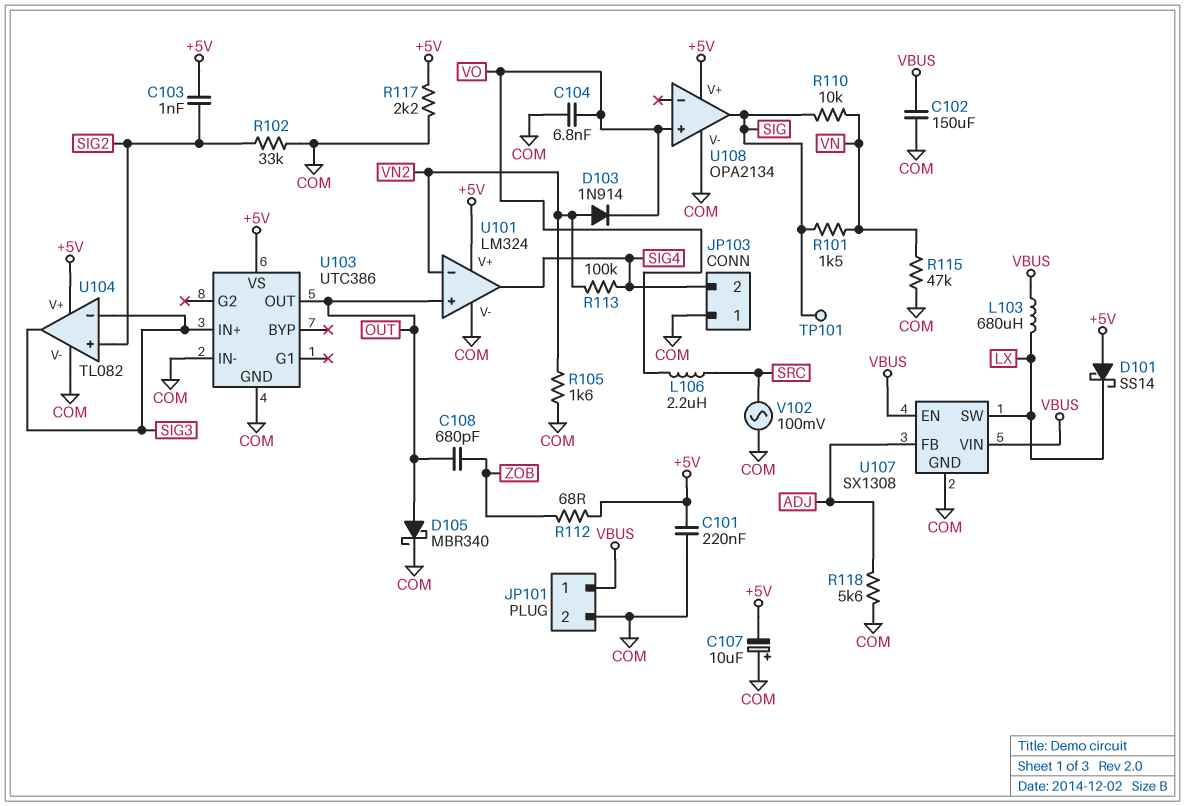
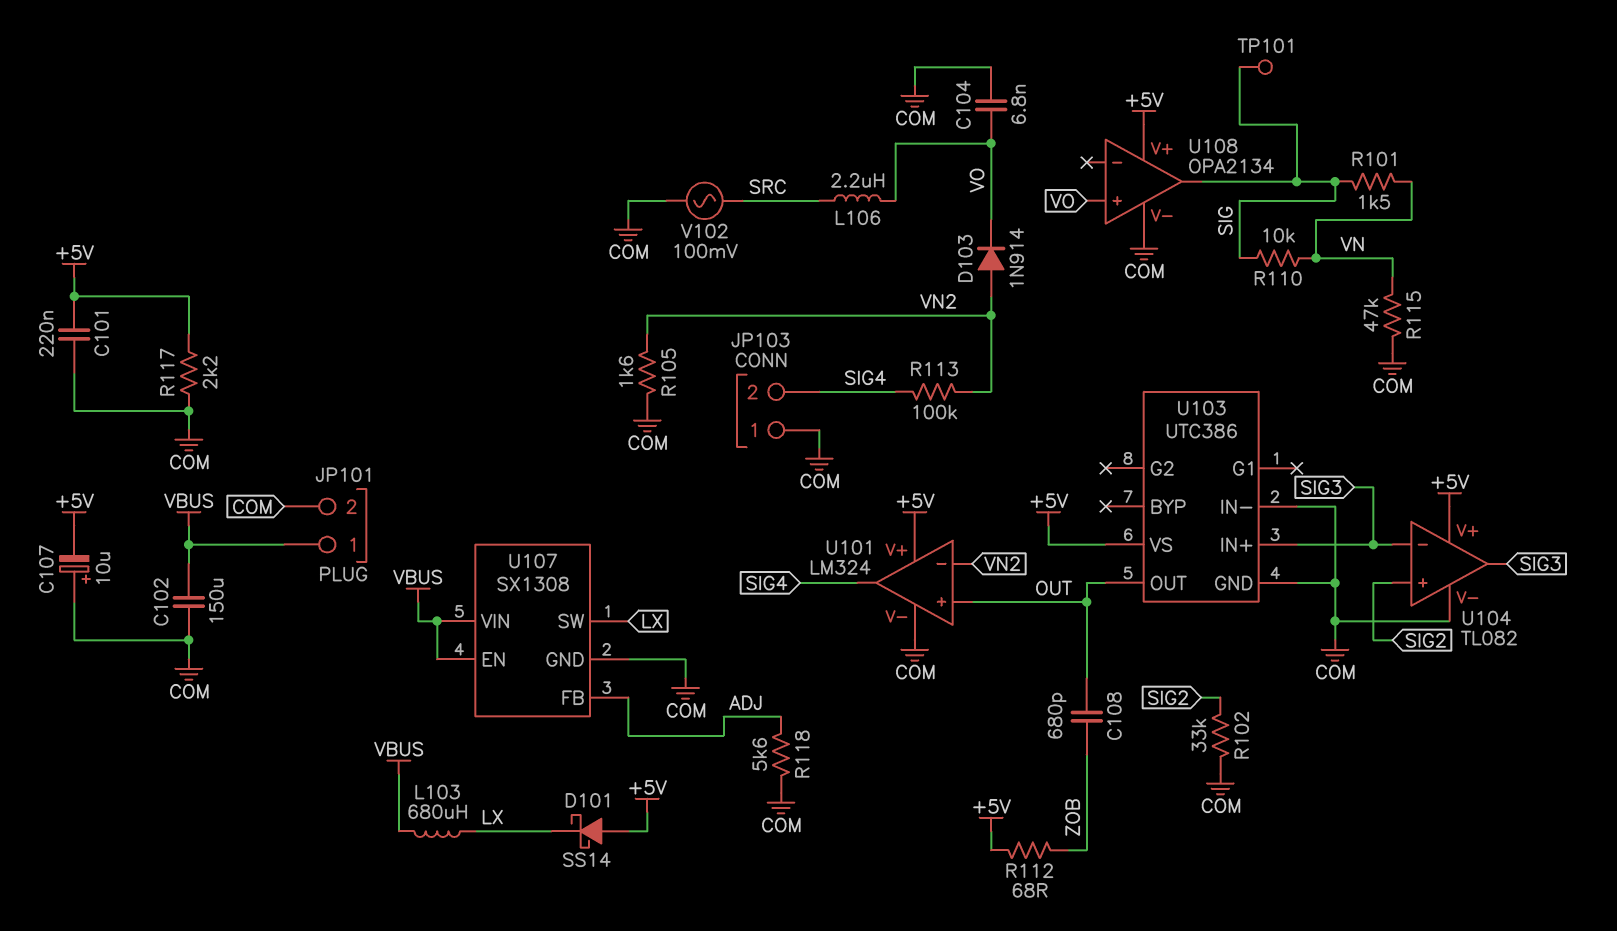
C103: 1nF (+5V, SIG2) -> none
D105: schottky MBR340 (A OUT, K COM) -> none

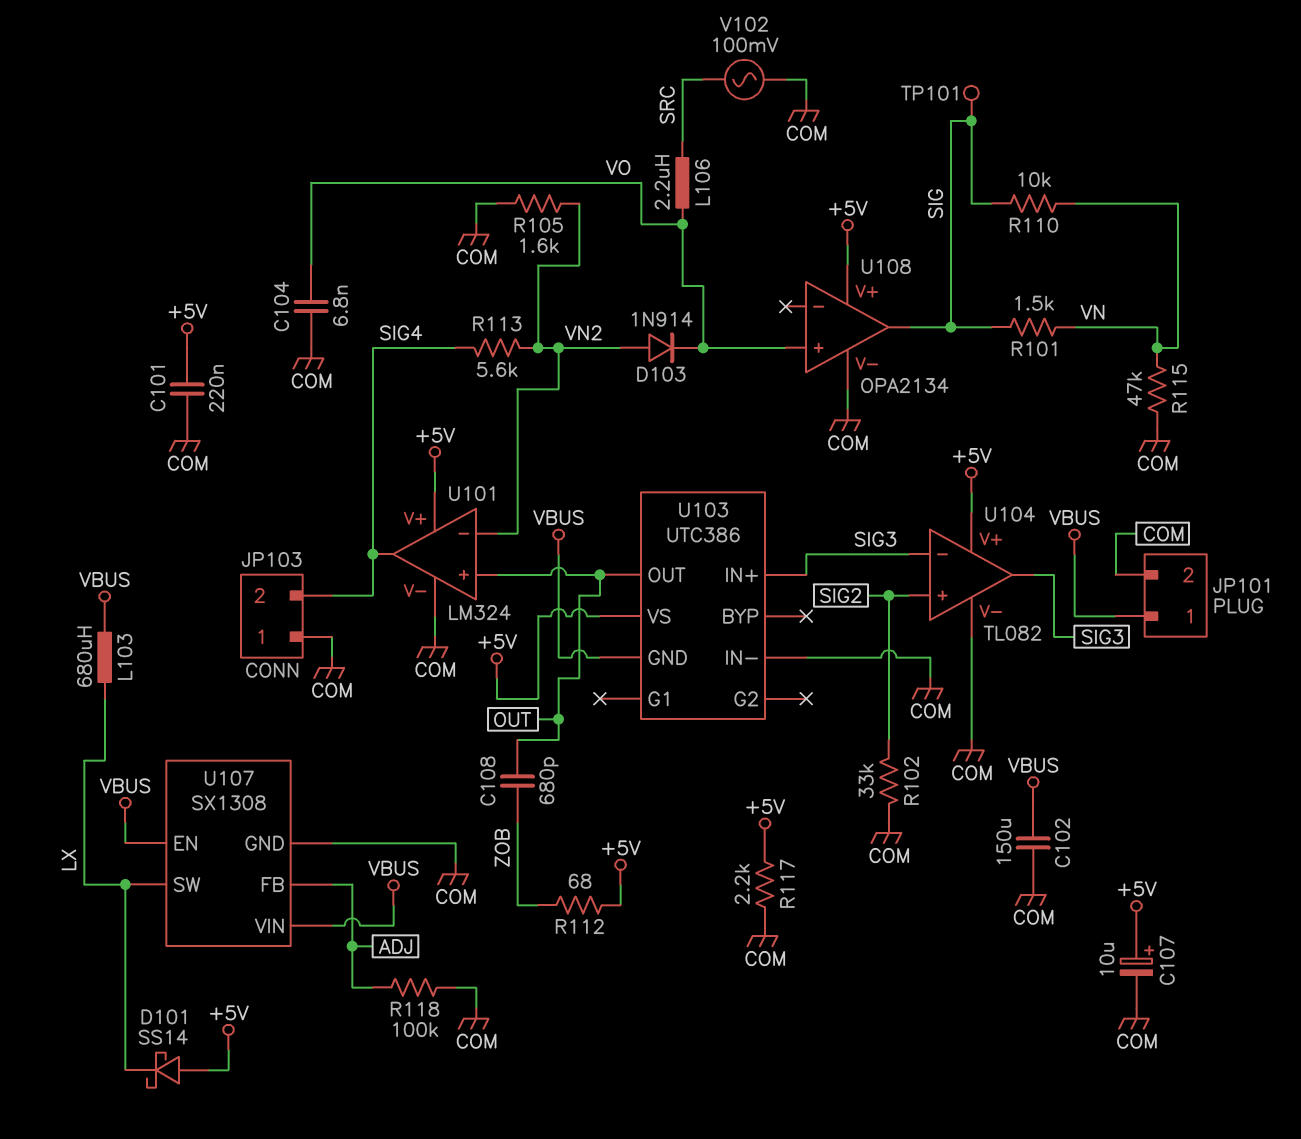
C107: 10uF (plus COM, minus +5V) -> 10uF (plus +5V, minus COM)
R113: 100k (SIG4, VN2) -> 5.6k (SIG4, VN2)
R118: 5.6k (ADJ, COM) -> 100k (ADJ, COM)
U103 pin GND: COM -> VBUS

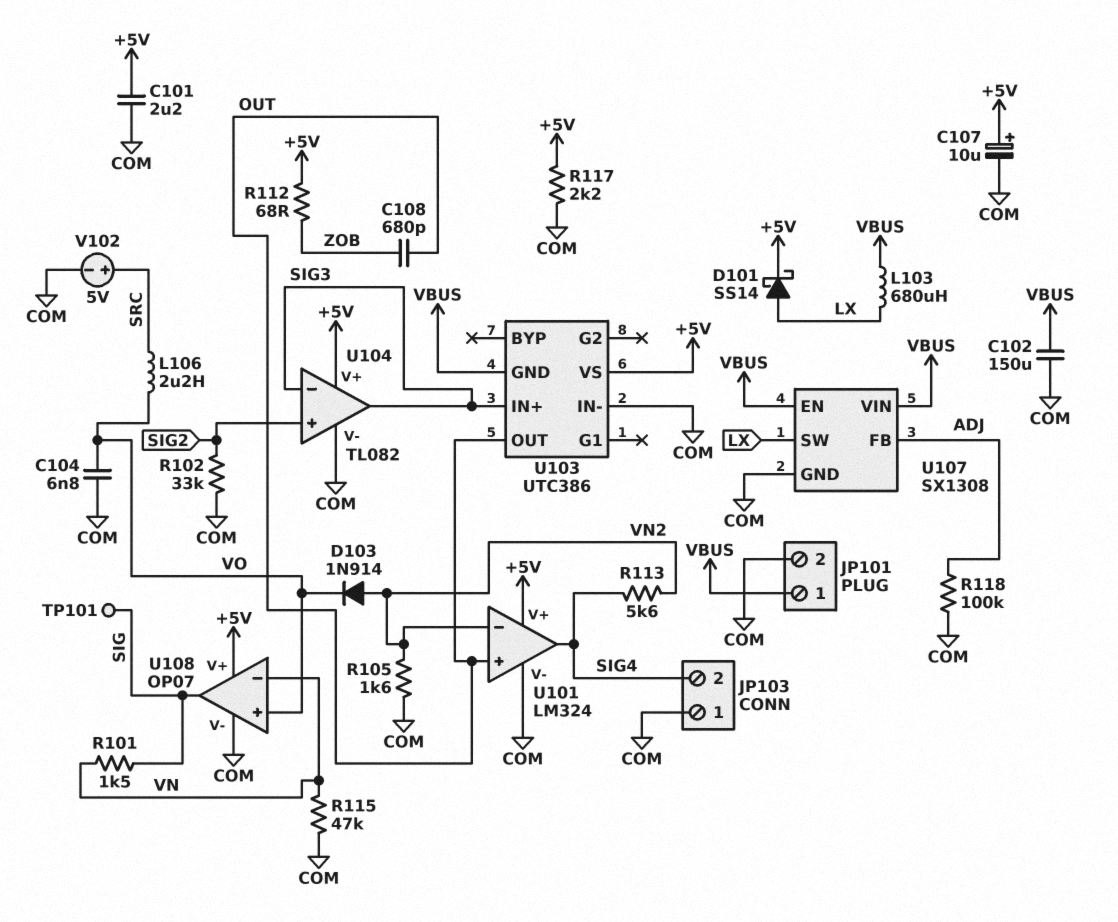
C101: 220nF (+5V, COM) -> 2.2uF (+5V, COM)
D101: schottky SS14 (A +5V, K LX) -> schottky SS14 (A LX, K +5V)
R110: 10k (SIG, VN) -> none
U108: OPA2134 -> OP07
U108 pin in-: none -> VN
V102: AC 100mV (COM, SRC) -> 5V (plus SRC, minus COM)

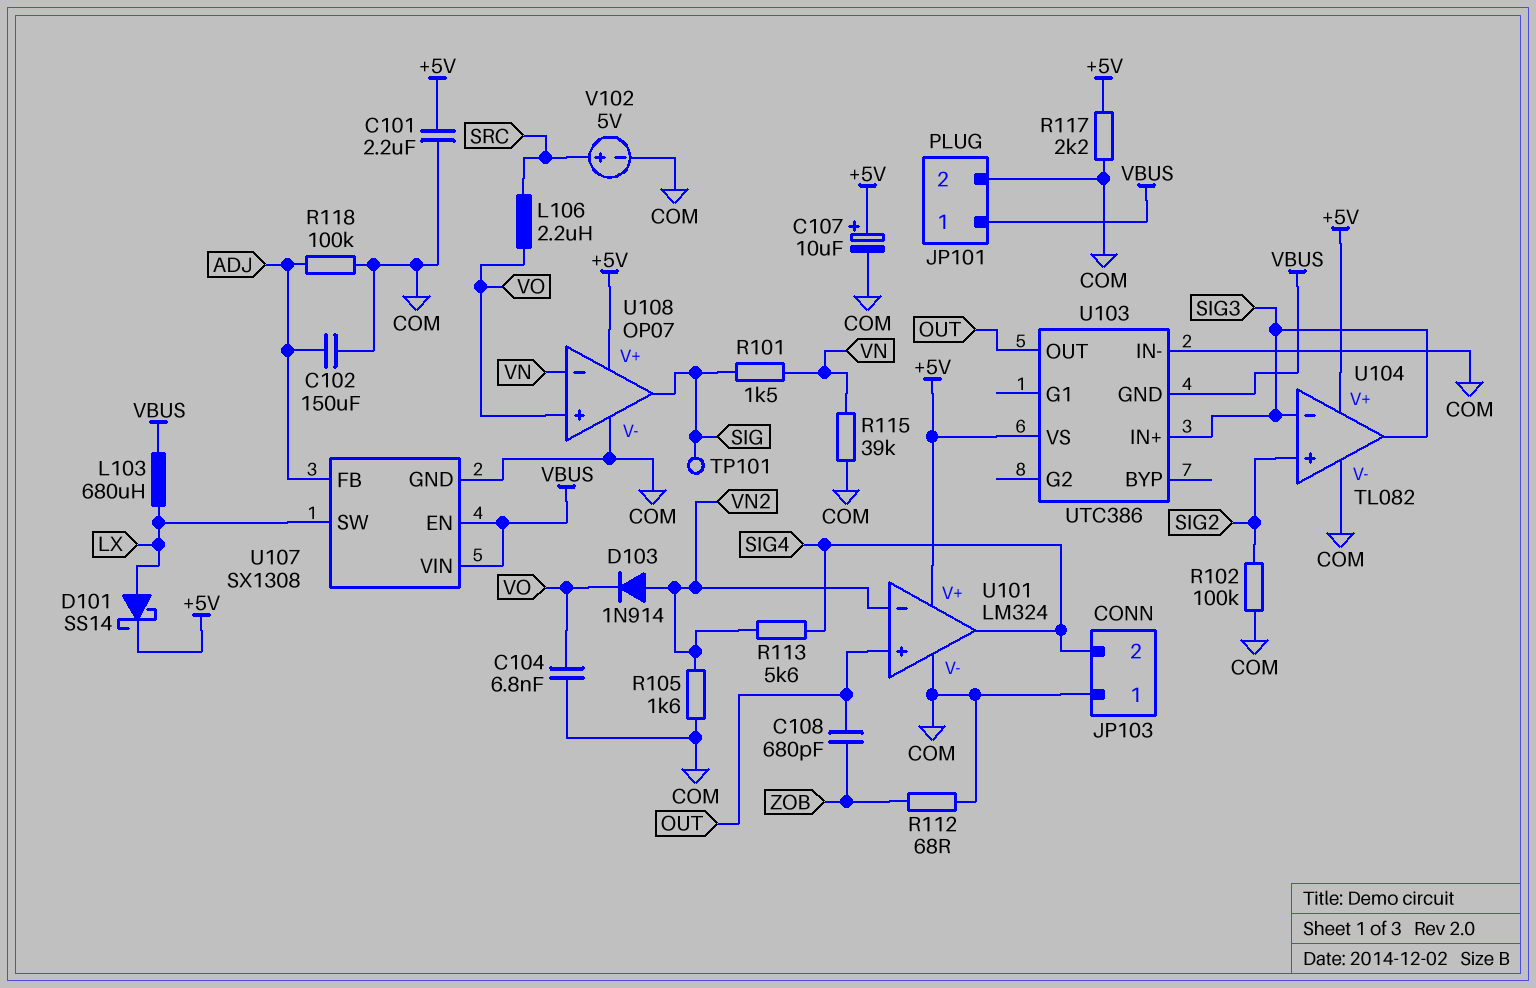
C102: 150uF (COM, VBUS) -> 150uF (ADJ, COM)
R102: 33k (COM, SIG2) -> 100k (COM, SIG2)
R112: 68 (+5V, ZOB) -> 68 (COM, ZOB)
R115: 47k (COM, VN) -> 39k (COM, VN)

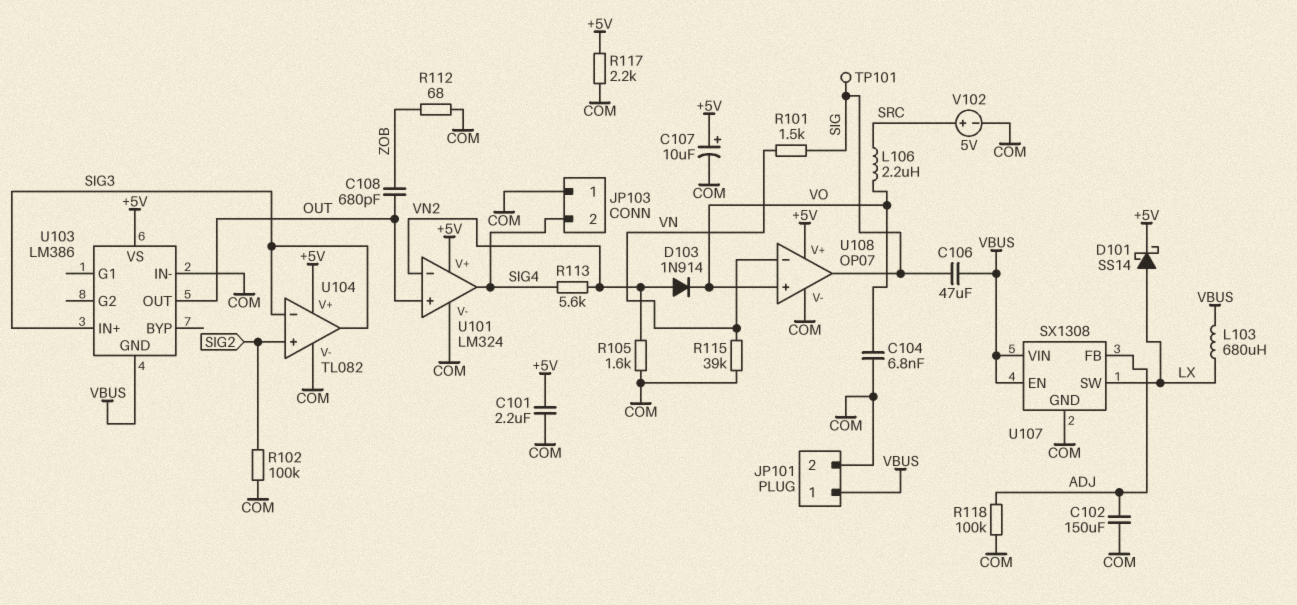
C106: none -> 47uF (SIG, VBUS)
U103: UTC386 -> LM386

